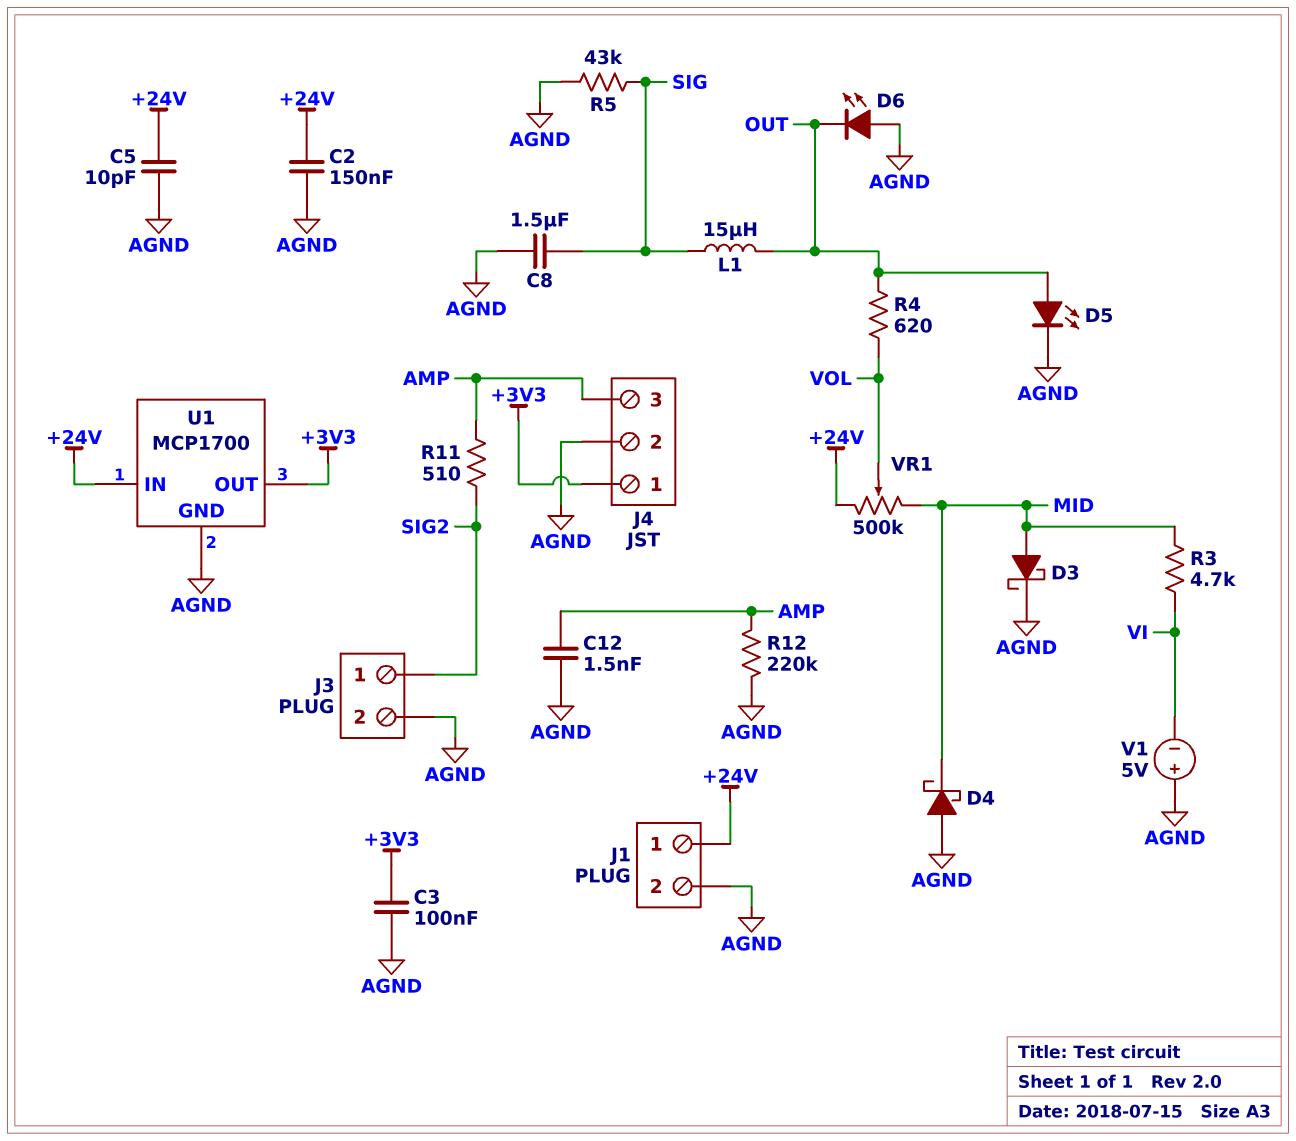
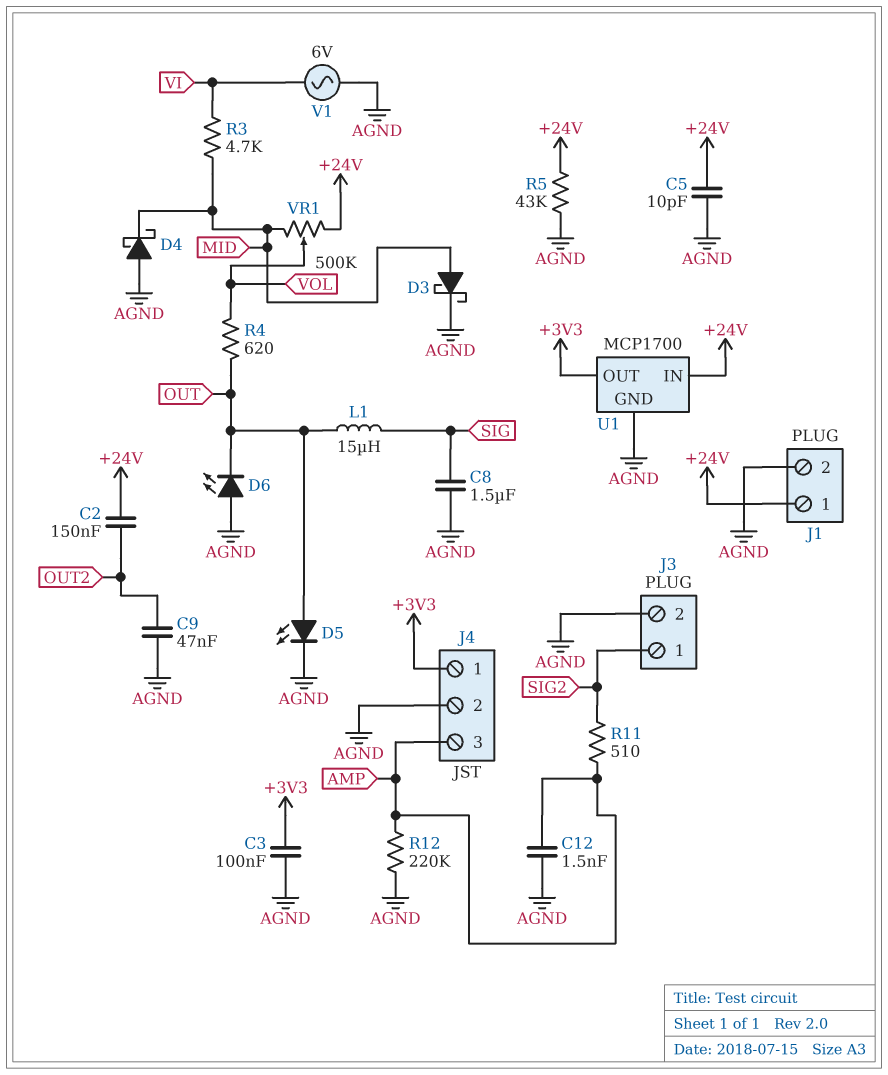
C2: 150nF (+24V, AGND) -> 150nF (+24V, OUT2)
C9: none -> 47nF (AGND, OUT2)
R5: 43k (AGND, SIG) -> 43k (+24V, AGND)
V1: 5V (plus AGND, minus VI) -> AC 6V (AGND, VI)

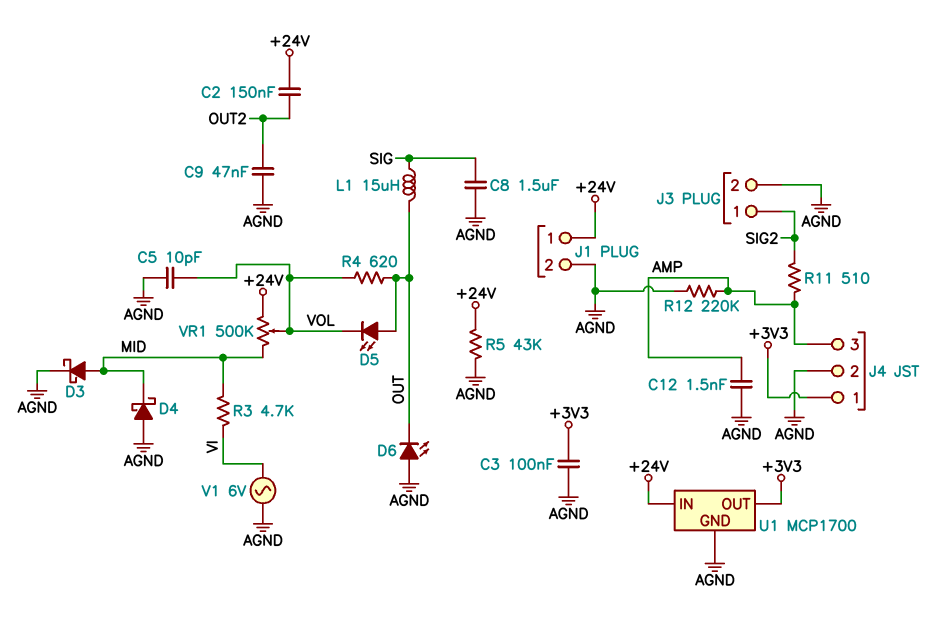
C5: 10pF (+24V, AGND) -> 10pF (AGND, VOL)
D5: LED (A OUT, K AGND) -> LED (A OUT, K VOL)

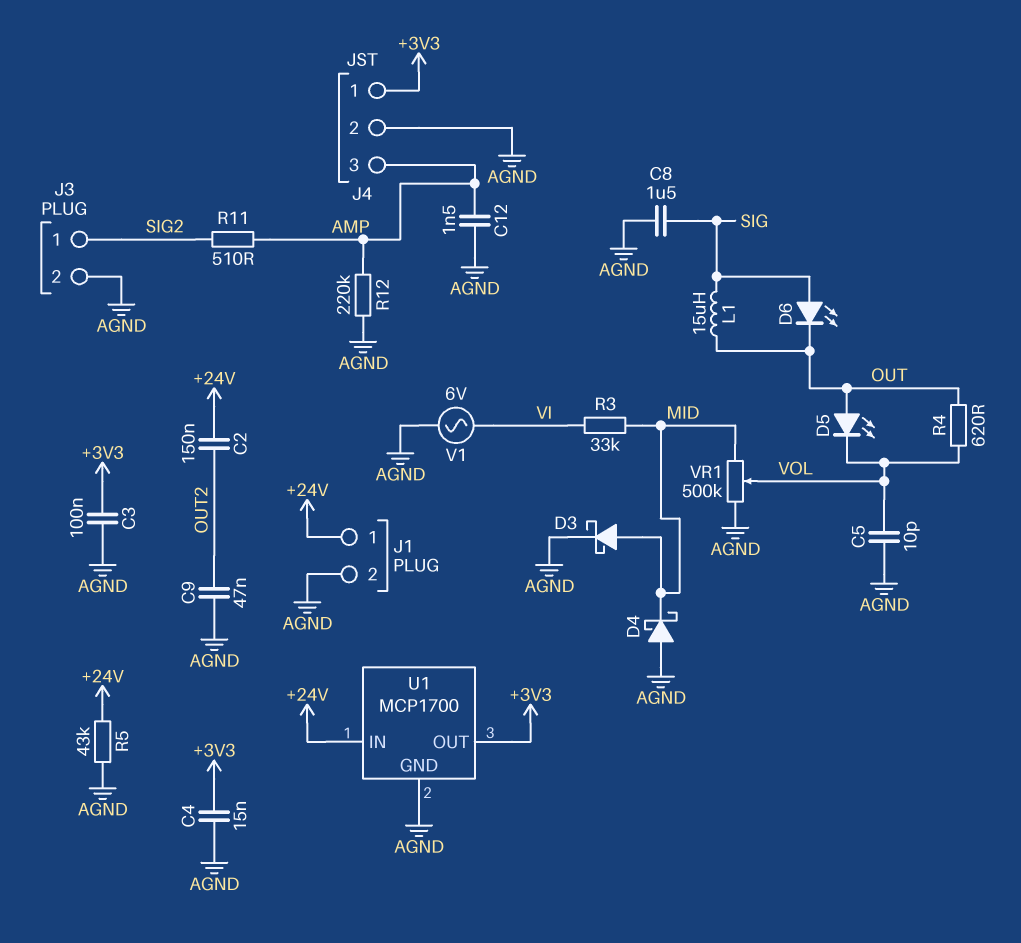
C4: none -> 15nF (+3V3, AGND)
D6: LED (A AGND, K OUT) -> LED (A SIG, K OUT)
R3: 4.7k (MID, VI) -> 33k (MID, VI)
VR1: 500k (+24V, MID, wiper VOL) -> 500k (AGND, MID, wiper VOL)

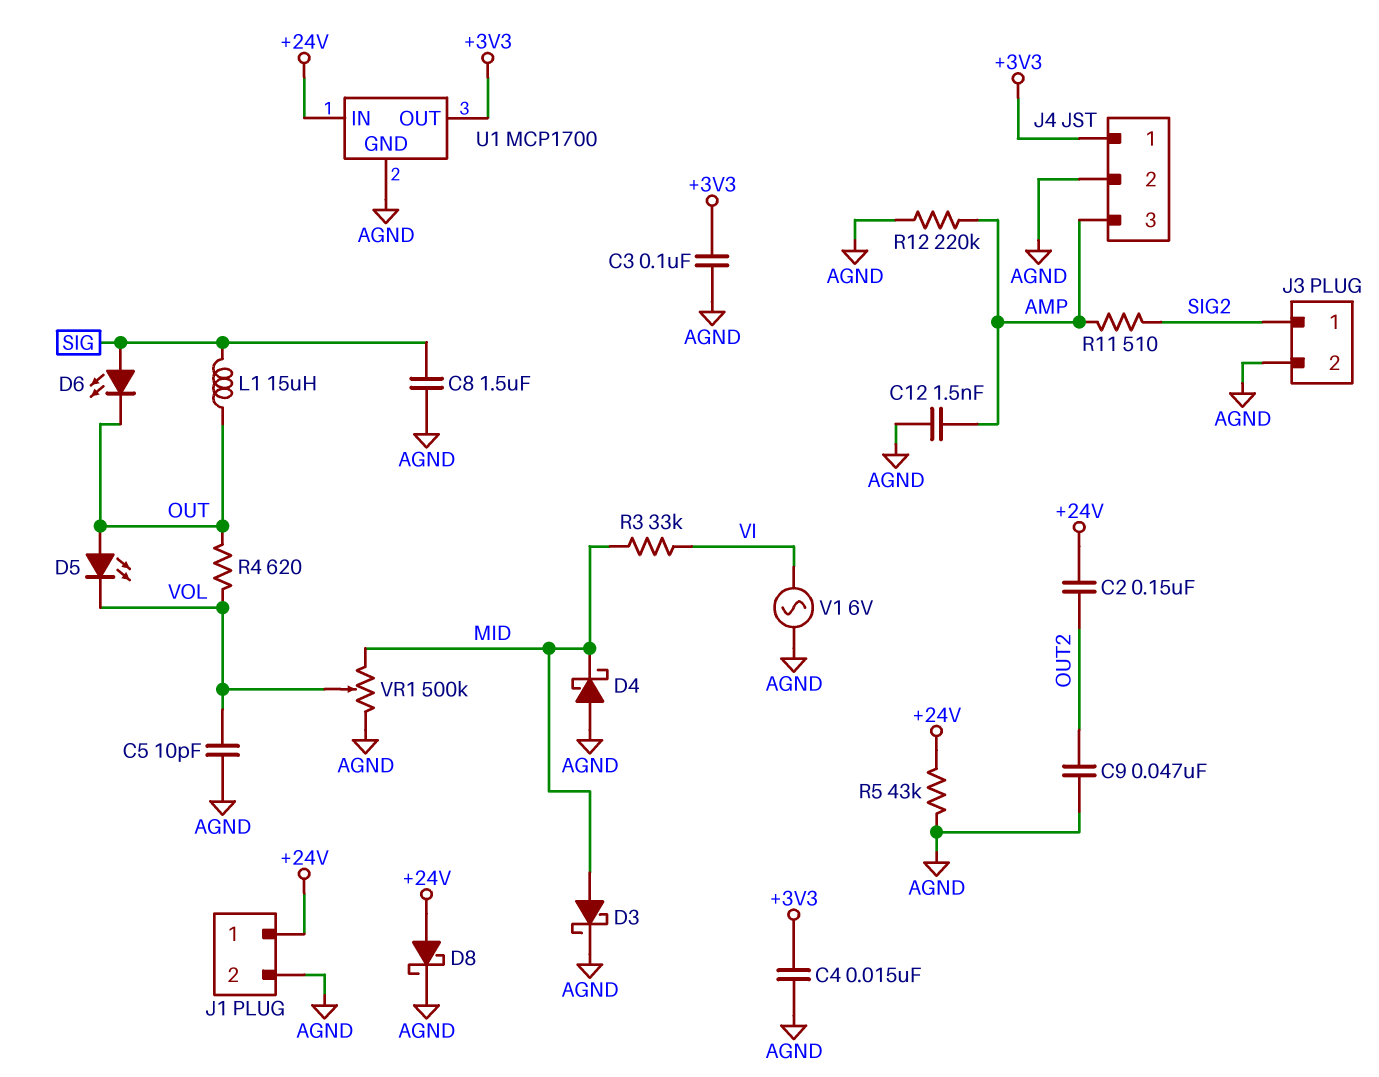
D8: none -> schottky (A +24V, K AGND)

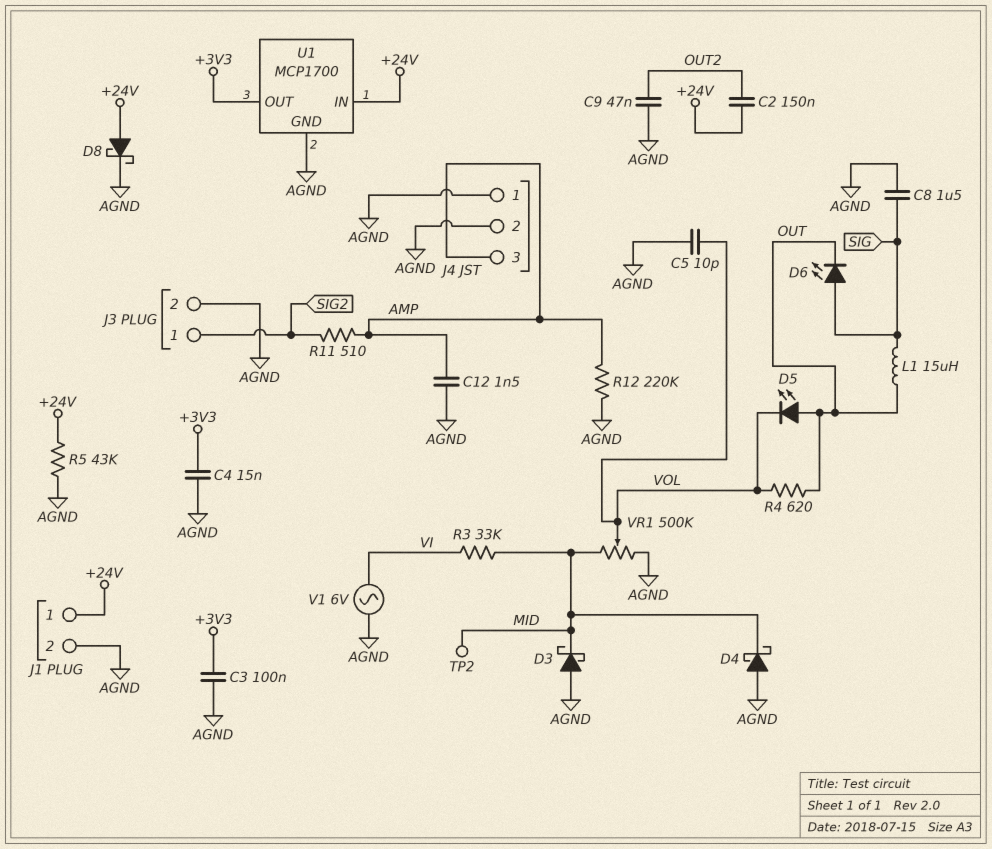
D3: schottky (A MID, K AGND) -> schottky (A AGND, K MID)
J4 pin 1: +3V3 -> AGND
TP2: none -> test point (MID)

